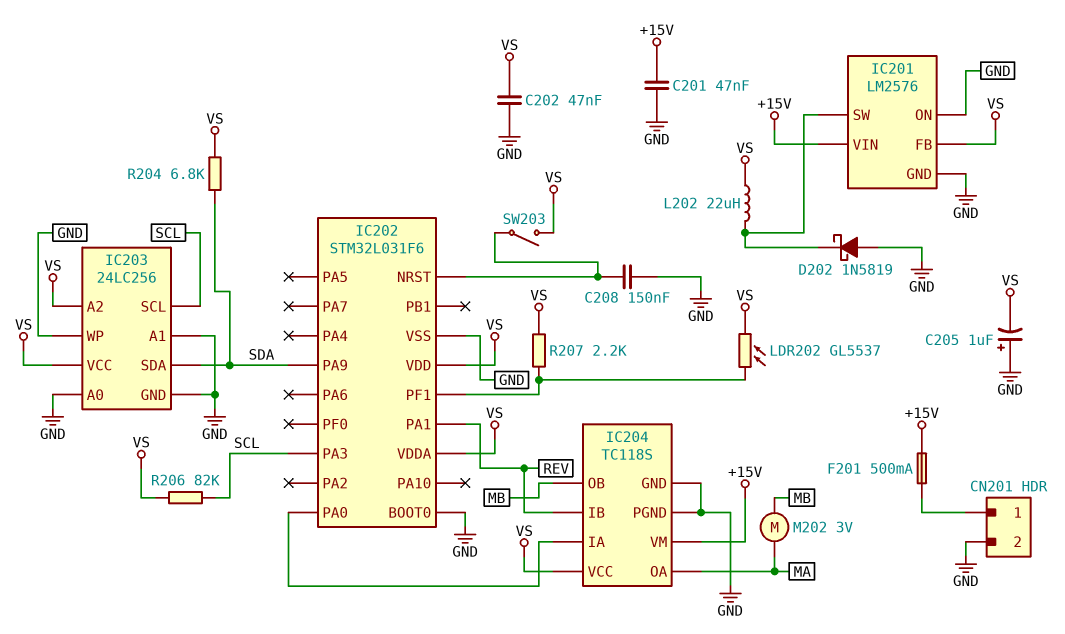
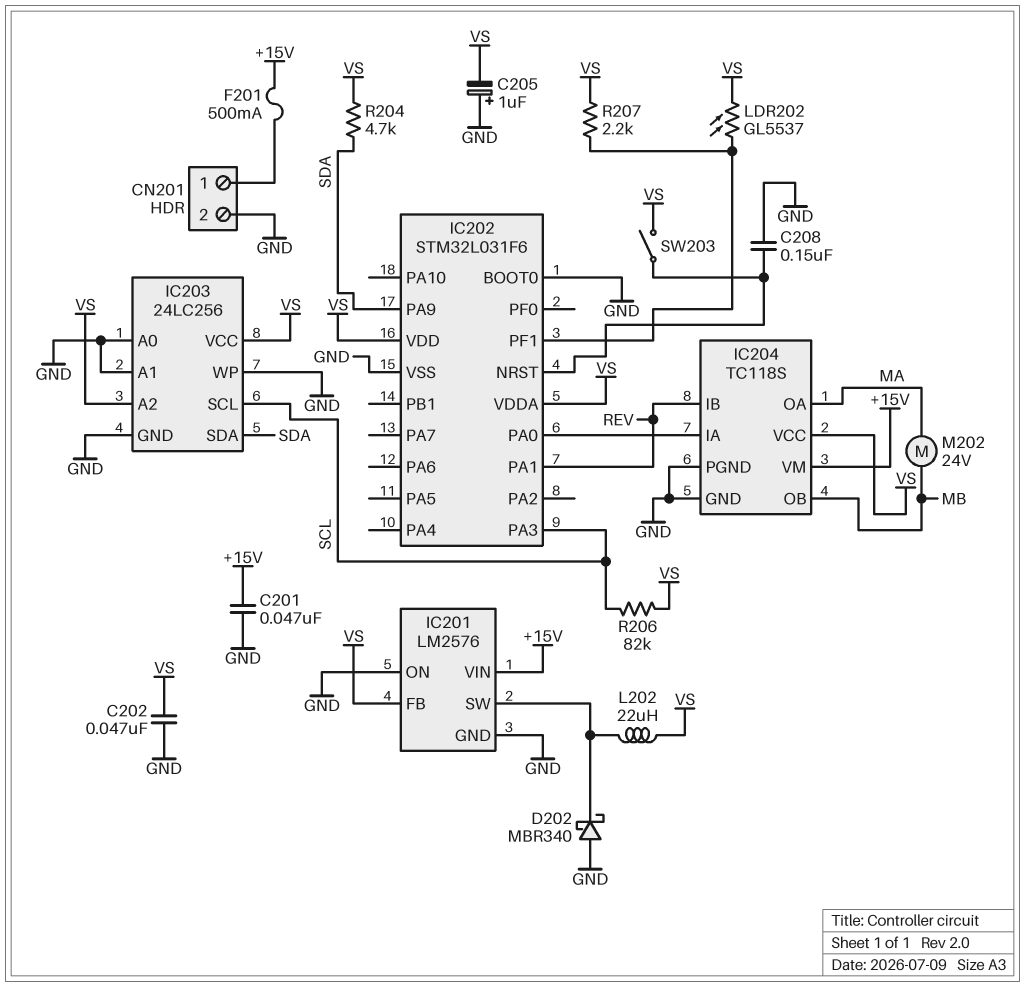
D202: schottky 1N5819 (A GND, K IC201/SW) -> schottky MBR340 (A GND, K IC201/SW)
M202: motor 3V (MA, MB) -> motor 24V (MA, MB)
R204: 6.8k (SDA, VS) -> 4.7k (SDA, VS)

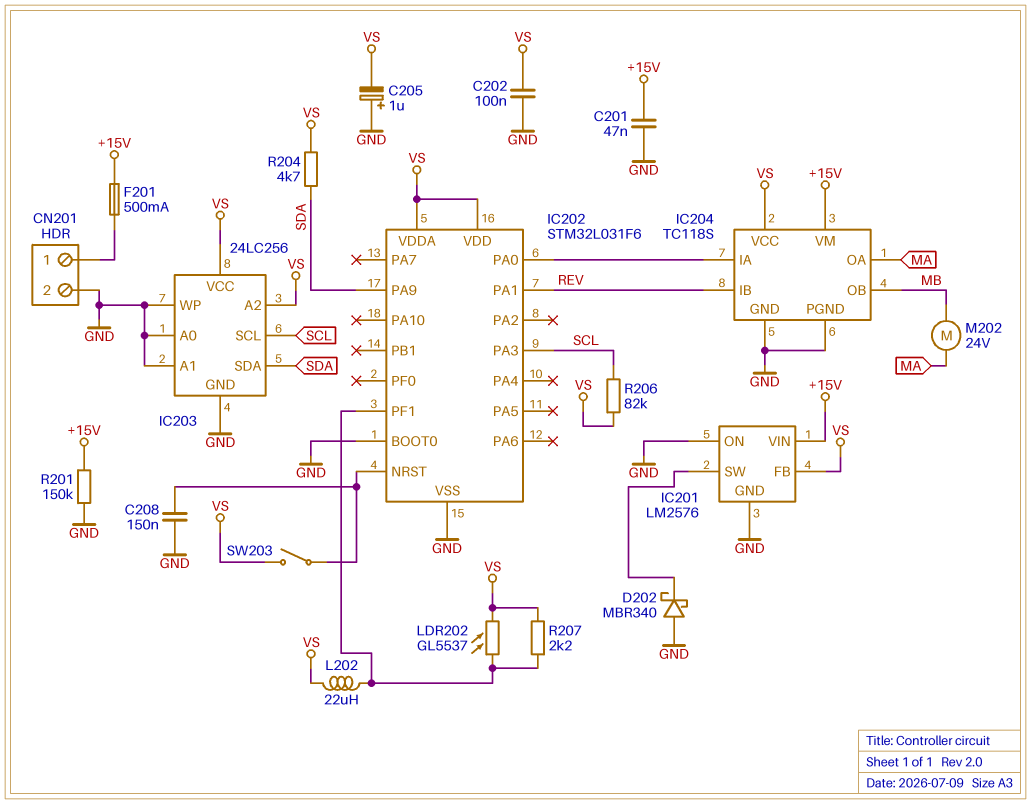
C202: 47nF (GND, VS) -> 100nF (GND, VS)
L202: 22uH (IC201/SW, VS) -> 22uH (IC202/PF1, VS)
R201: none -> 150k (+15V, GND)

